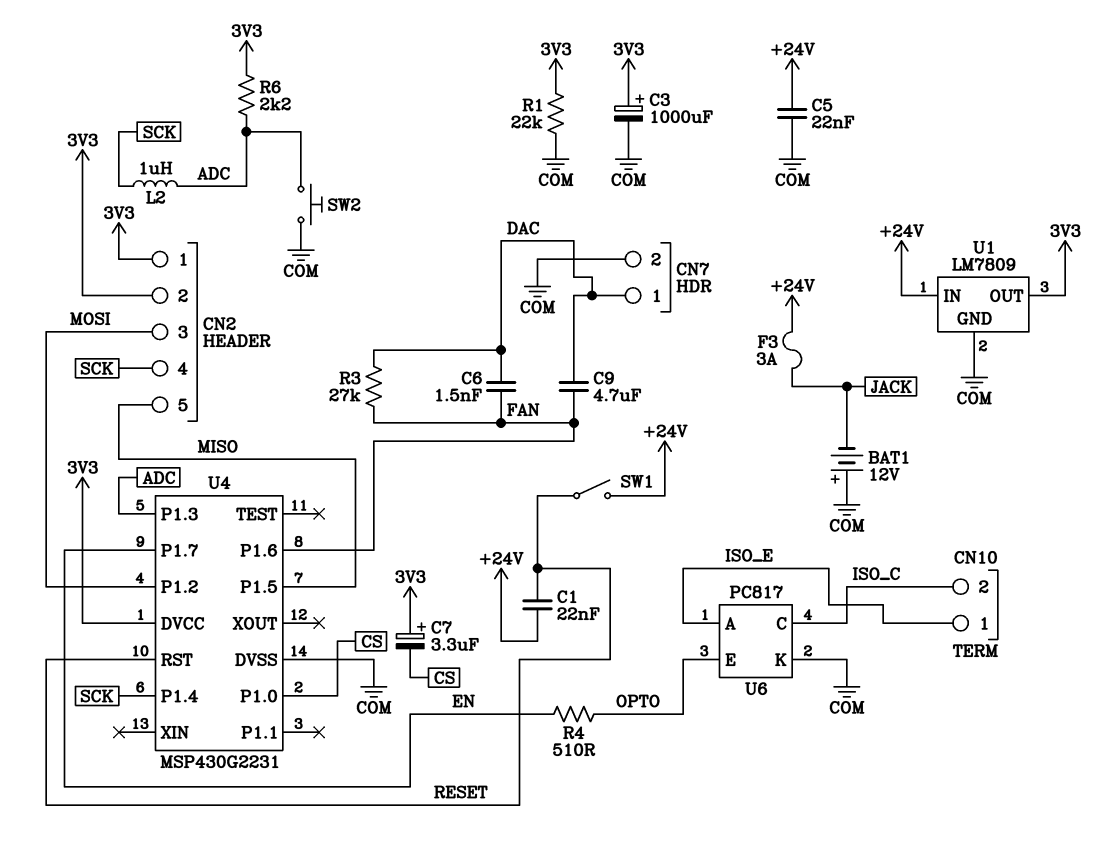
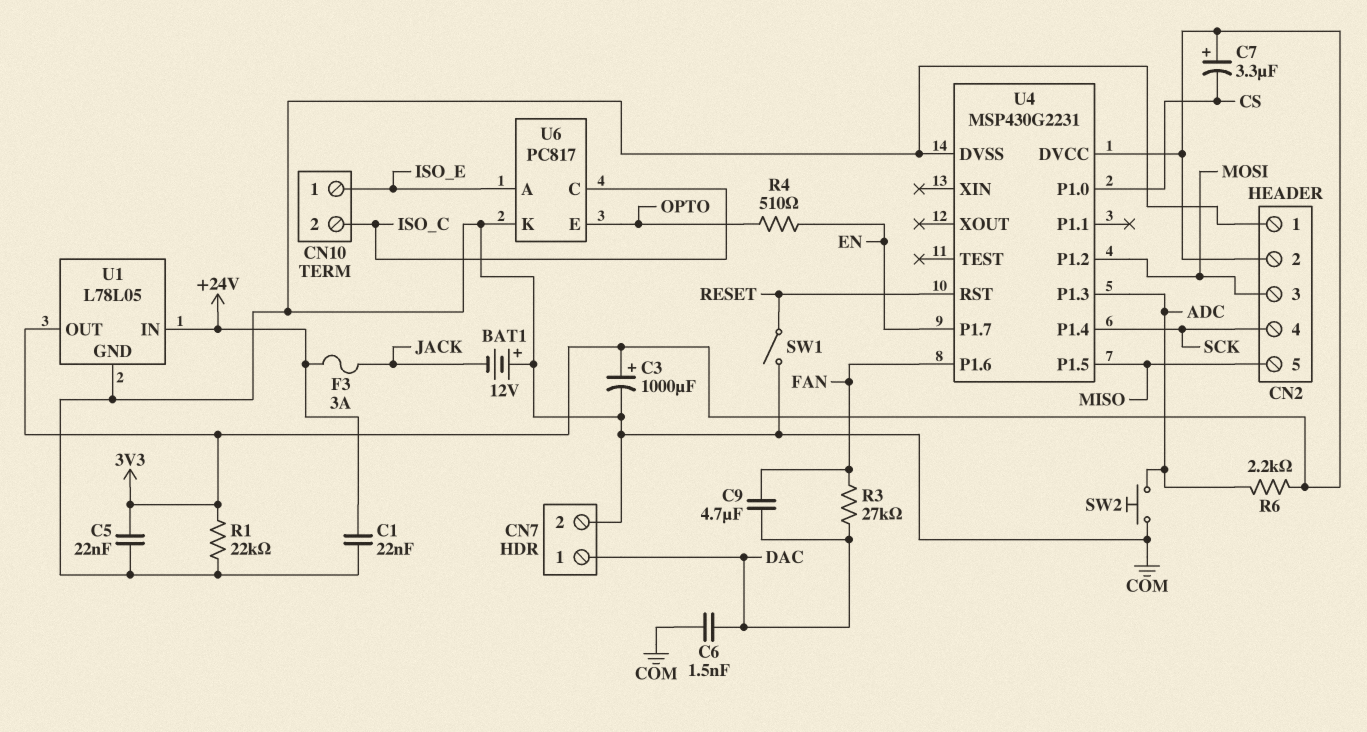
C1: 22nF (+24V, RESET) -> 22nF (+24V, COM)
C5: 22nF (+24V, COM) -> 22nF (3V3, COM)
C6: 1.5nF (DAC, FAN) -> 1.5nF (COM, DAC)
CN2 pin 1: 3V3 -> COM
L2: 1uH (ADC, SCK) -> none
SW1: switch (+24V, RESET) -> switch (COM, RESET)
U1: LM7809 -> L78L05

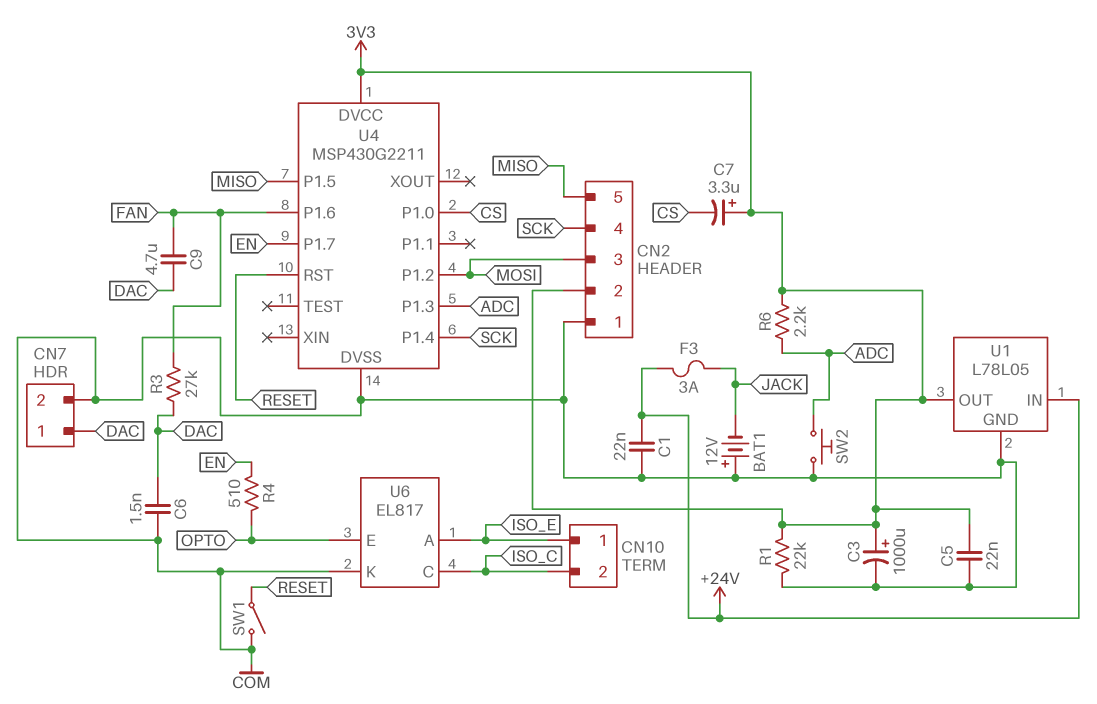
U4: MSP430G2231 -> MSP430G2211
U6: PC817 -> EL817

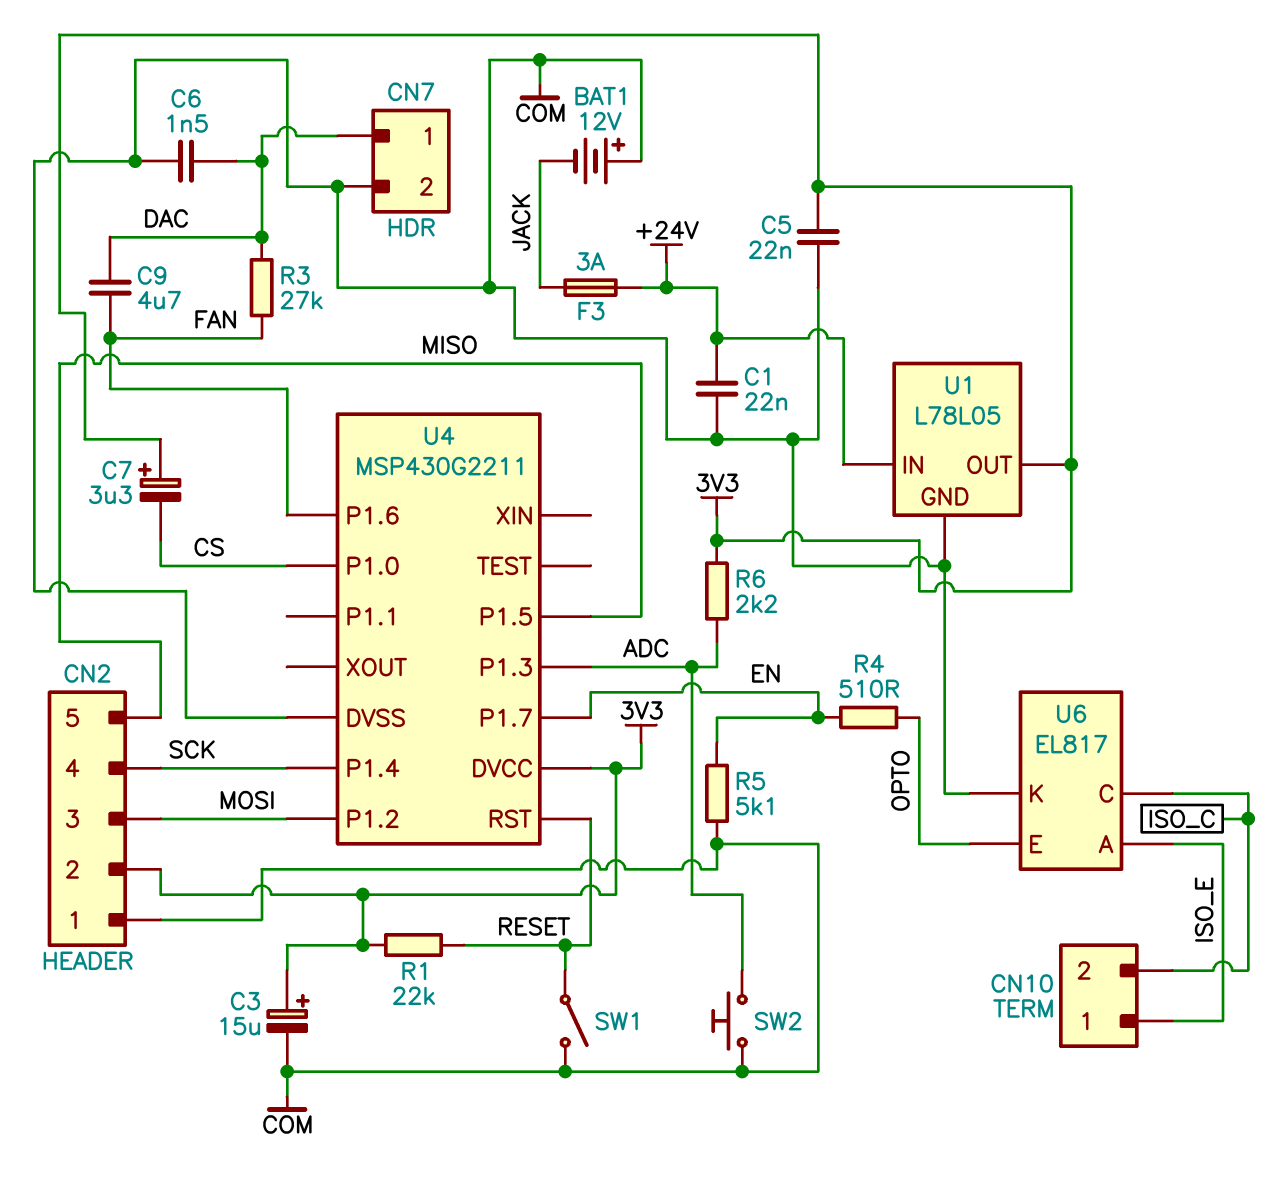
C3: 1000uF (plus 3V3, minus COM) -> 15uF (plus 3V3, minus COM)
R1: 22k (3V3, COM) -> 22k (3V3, RESET)
R5: none -> 5.1k (COM, EN)

